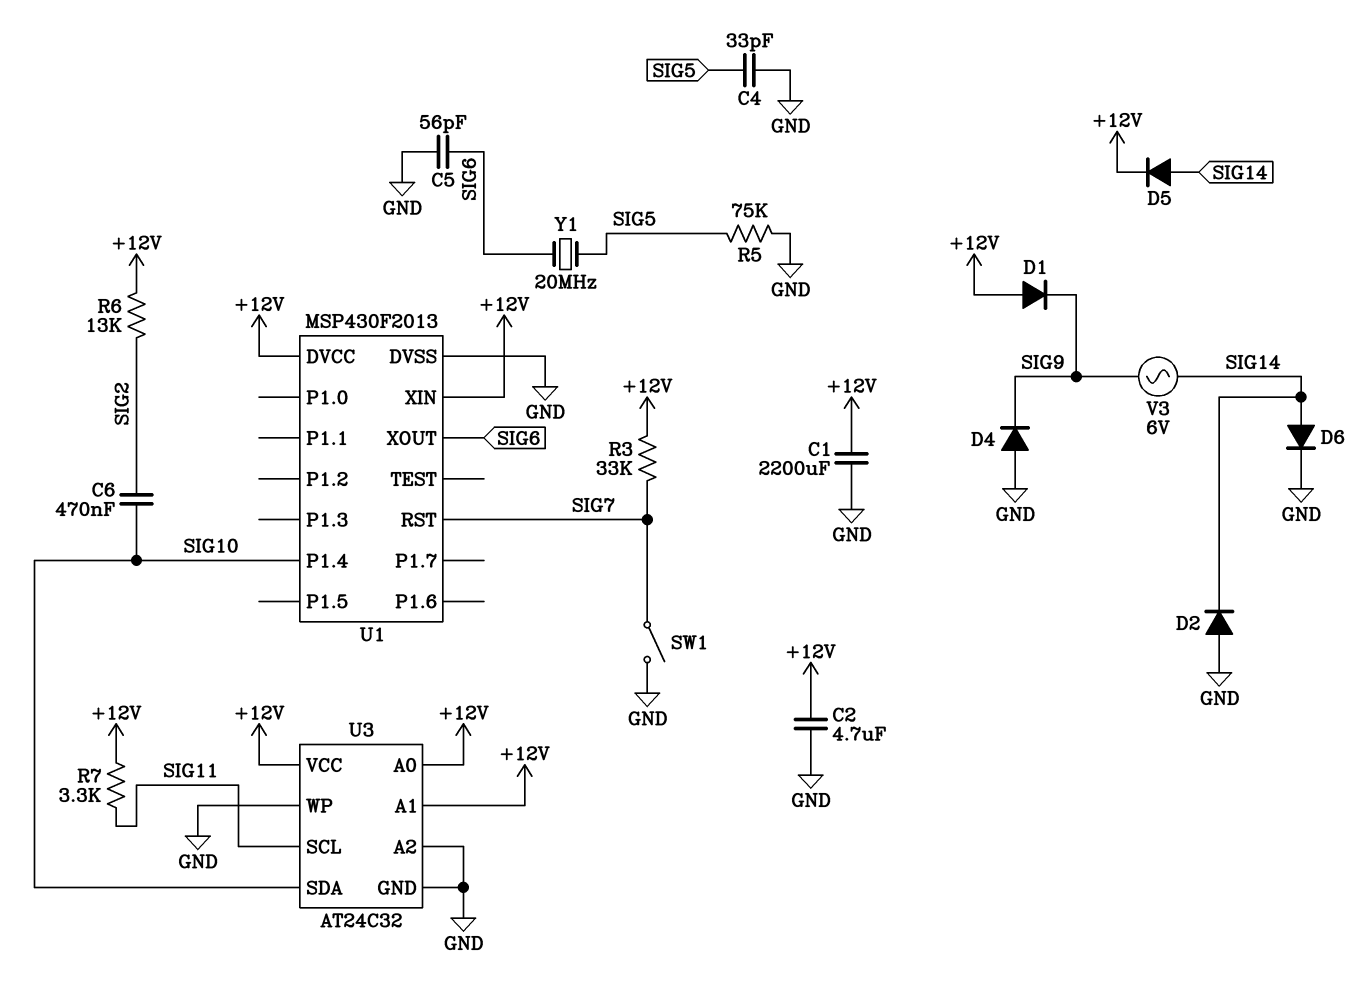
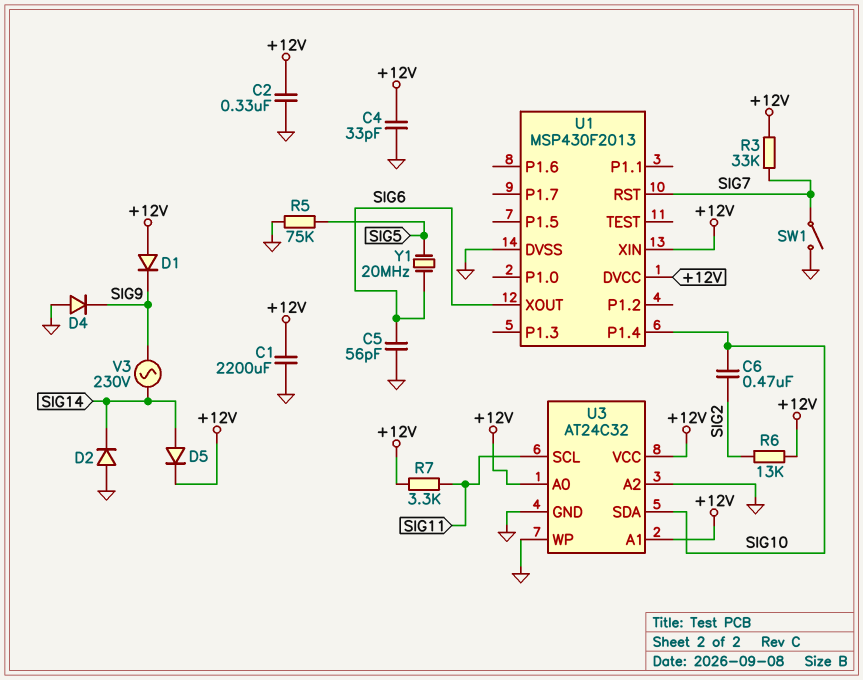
C2: 4.7uF (+12V, GND) -> 330nF (+12V, GND)
C4: 33pF (GND, SIG5) -> 33pF (+12V, GND)
D6: diode (A SIG14, K GND) -> none
V3: AC 6V (SIG9, SIG14) -> AC 230V (SIG9, SIG14)

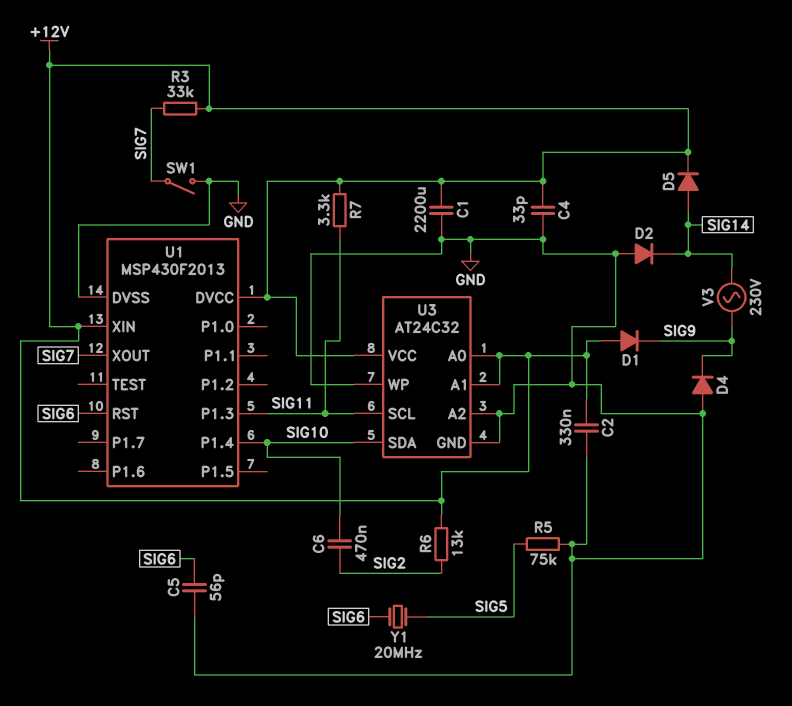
U1 pin P1.3: none -> SIG11
U1 pin RST: SIG7 -> SIG6
U1 pin XOUT: SIG6 -> SIG7

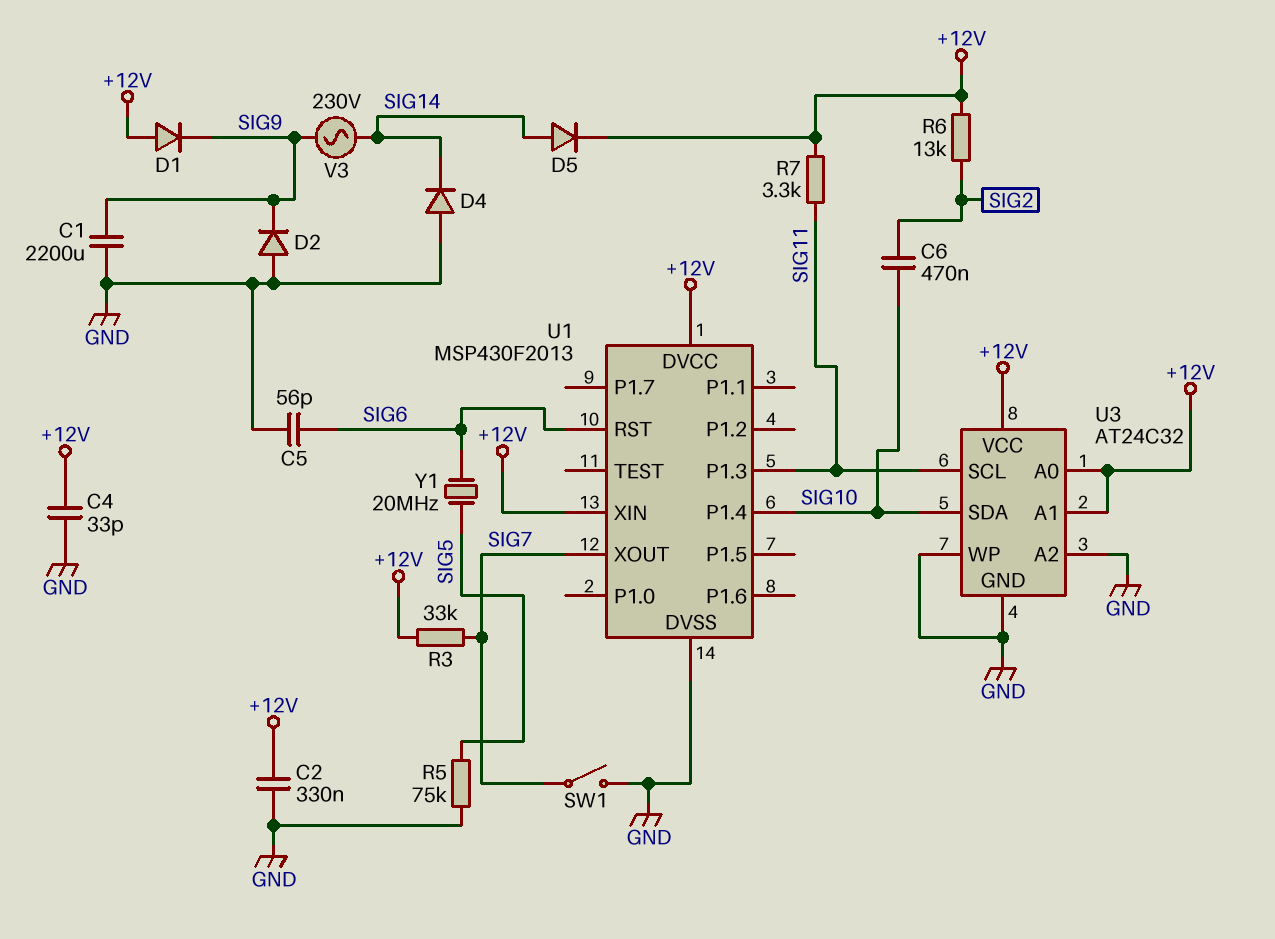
C1: 2200uF (+12V, GND) -> 2200uF (GND, SIG9)
D2: diode (A GND, K SIG14) -> diode (A GND, K SIG9)
D4: diode (A GND, K SIG9) -> diode (A GND, K SIG14)

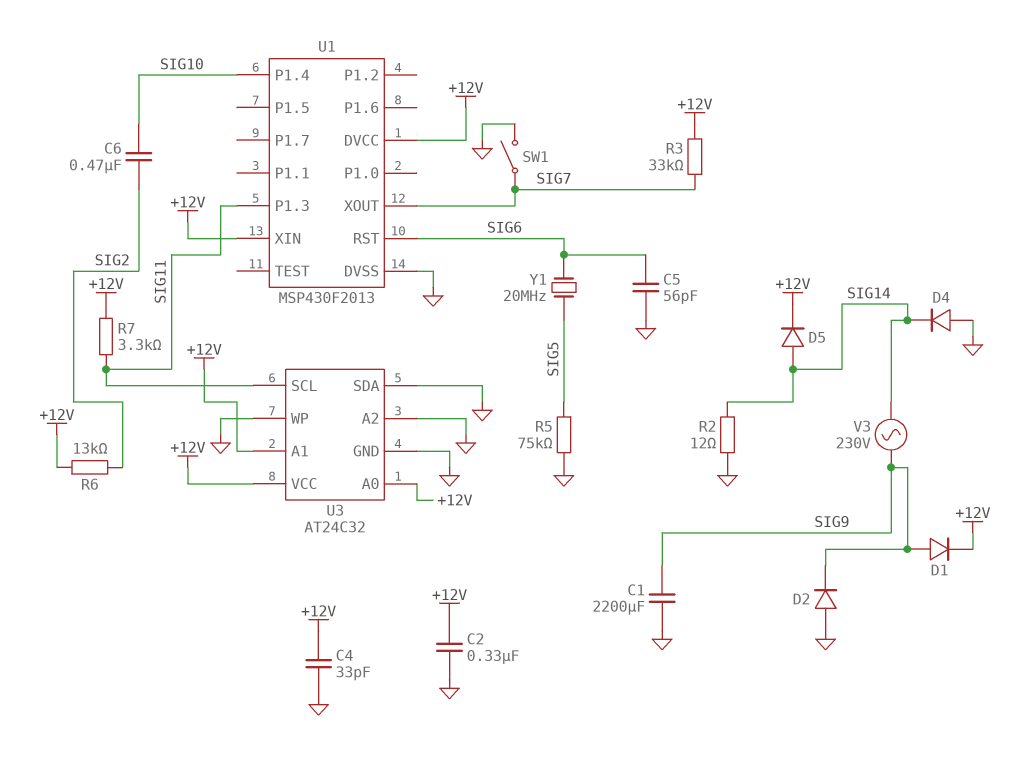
D1: diode (A +12V, K SIG9) -> diode (A SIG9, K +12V)
R2: none -> 12 (GND, SIG14)
U3 pin SDA: SIG10 -> GND

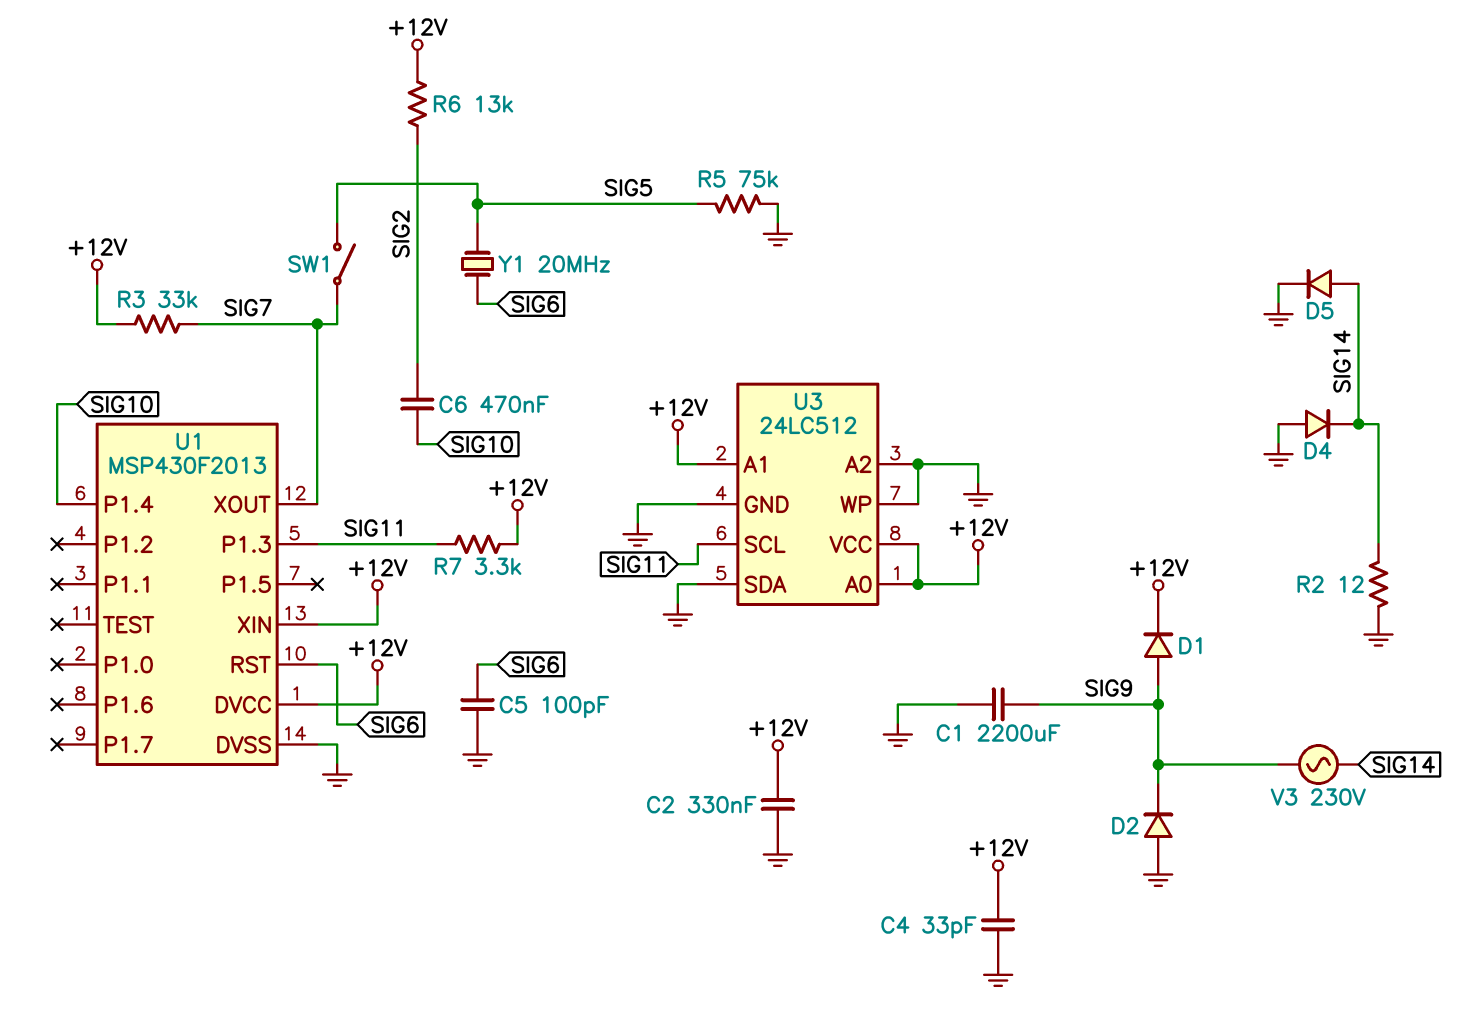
C5: 56pF (GND, SIG6) -> 100pF (GND, SIG6)
D5: diode (A SIG14, K +12V) -> diode (A SIG14, K GND)
SW1: switch (GND, SIG7) -> switch (SIG5, SIG7)
U3: AT24C32 -> 24LC512

